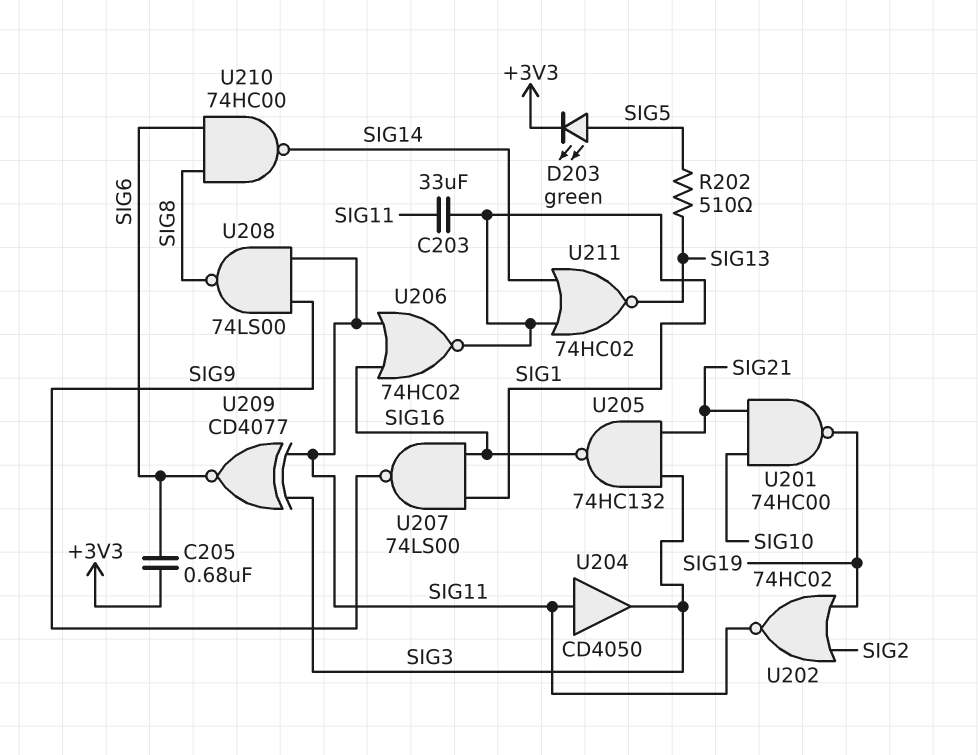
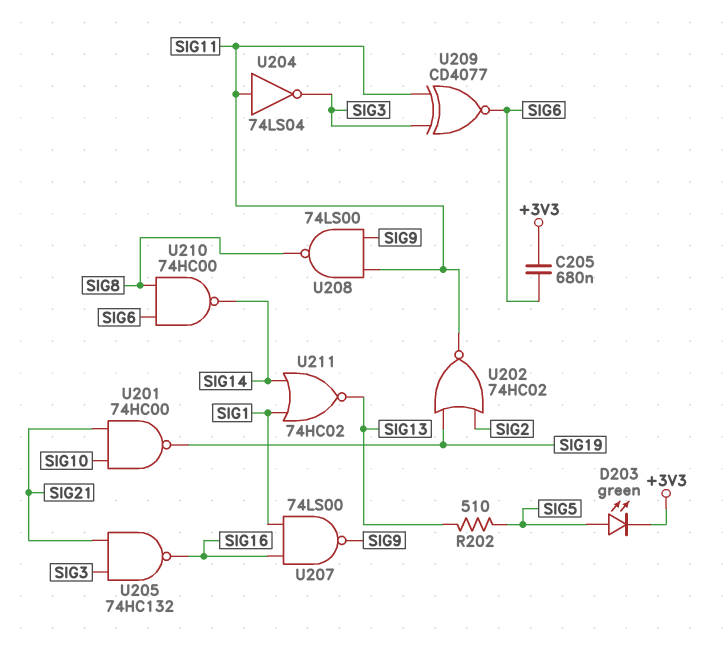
C203: 33uF (SIG1, SIG11) -> none
U204: buffer CD4050 (in SIG11, out SIG3) -> NOT 74LS04 (in SIG11, out SIG3)
U206: NOR 74HC02 (in SIG11, in SIG16, out SIG1) -> none

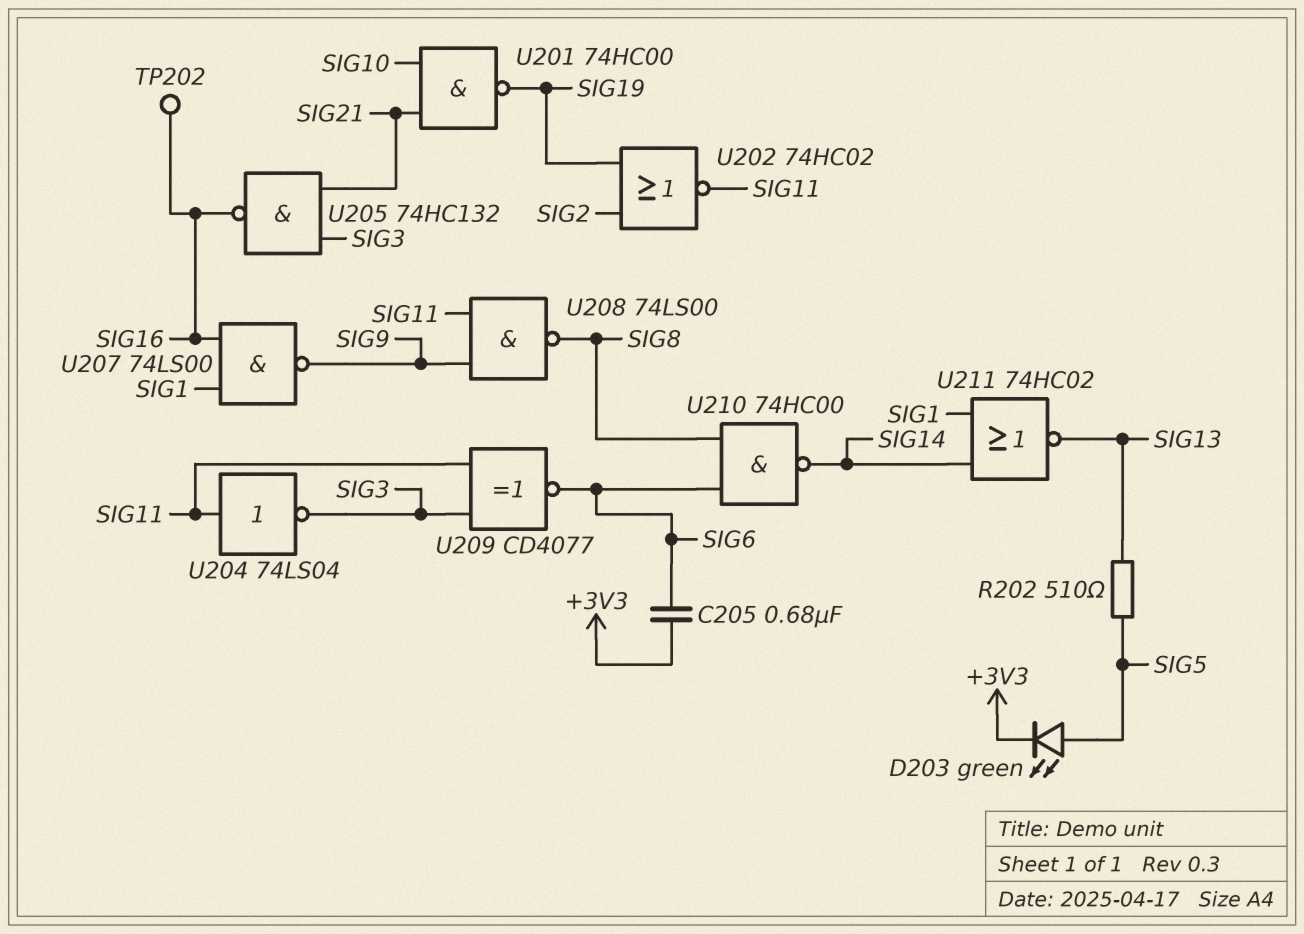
TP202: none -> test point (SIG16)

